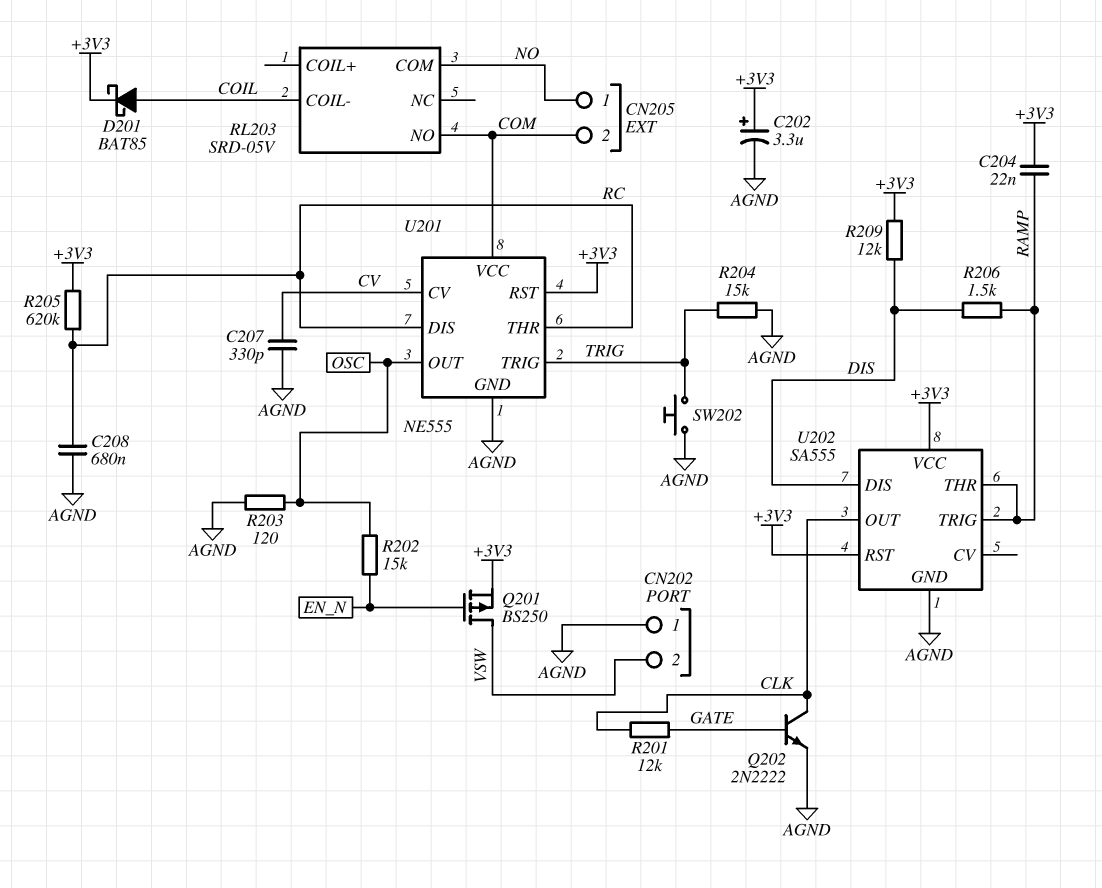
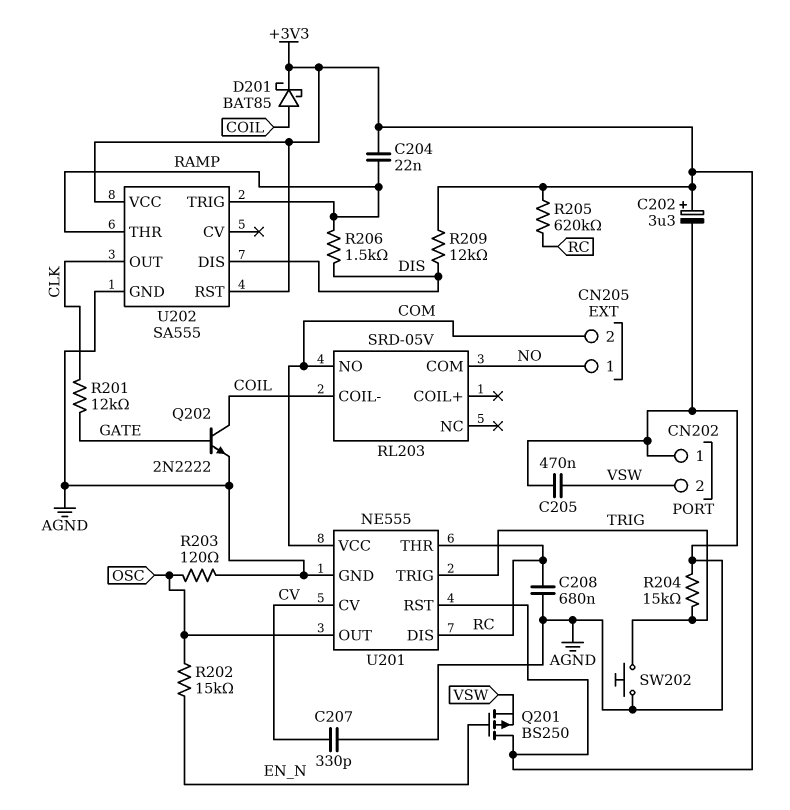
C205: none -> 470nF (AGND, VSW)
Q201: PMOS BS250 (G EN_N, D VSW, S +3V3) -> PMOS BS250 (G EN_N, D +3V3, S VSW)
Q202: NPN 2N2222 (B GATE, C CLK, E AGND) -> NPN 2N2222 (B GATE, C COIL, E AGND)

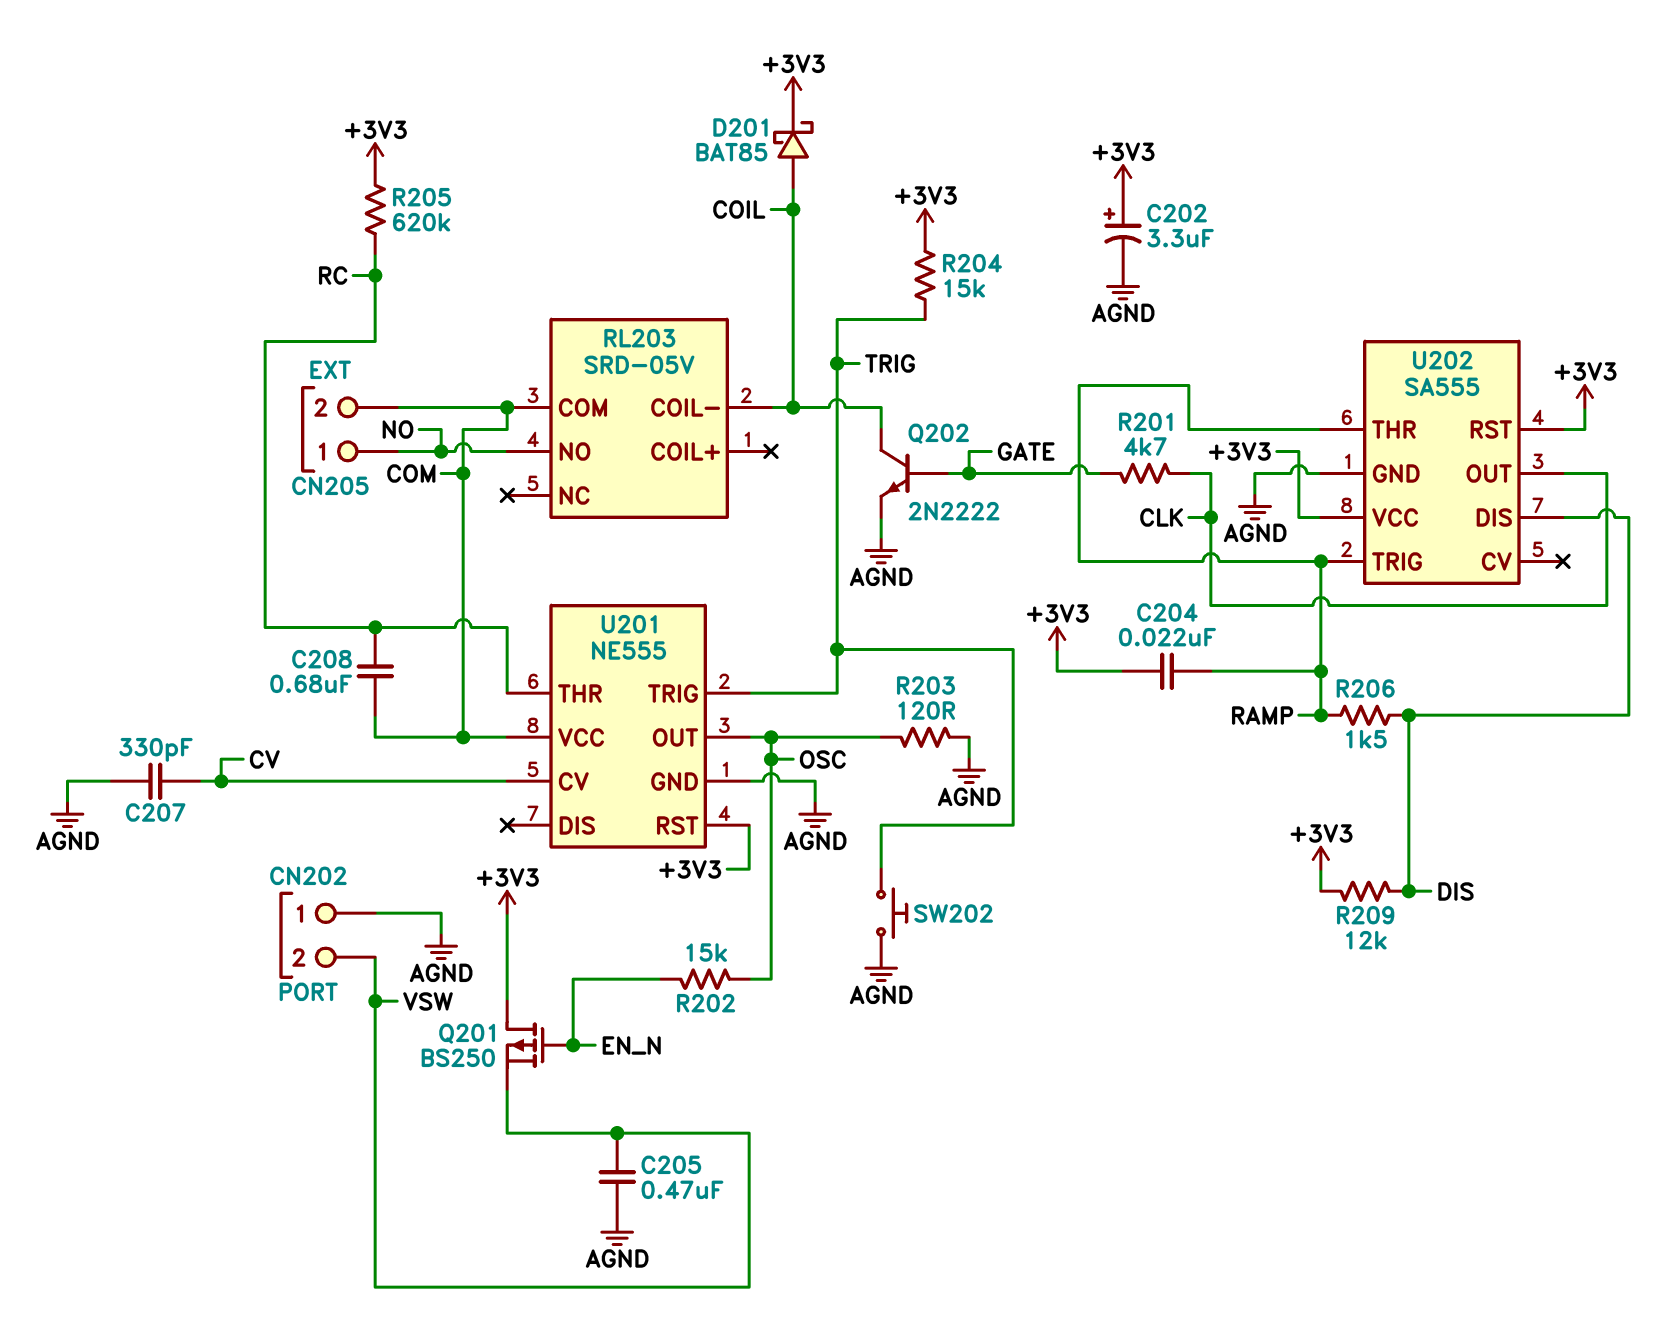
C208: 680nF (AGND, RC) -> 680nF (COM, RC)
R201: 12k (CLK, GATE) -> 4.7k (CLK, GATE)
R204: 15k (AGND, TRIG) -> 15k (+3V3, TRIG)
RL203 pin COM: NO -> COM
RL203 pin NO: COM -> NO
U201 pin DIS: RC -> none

